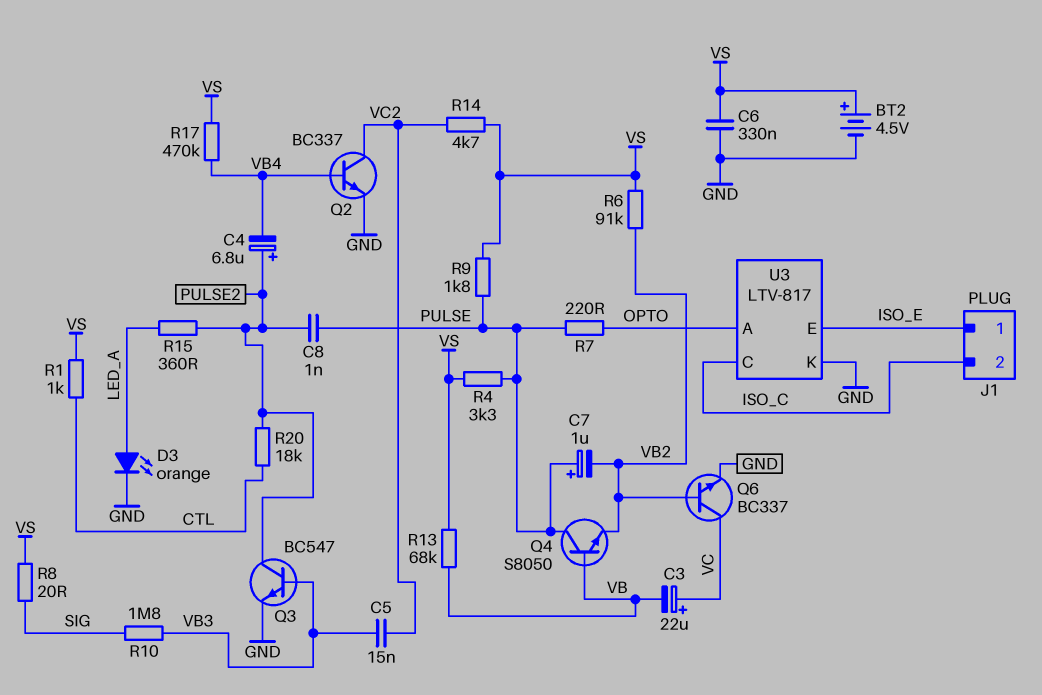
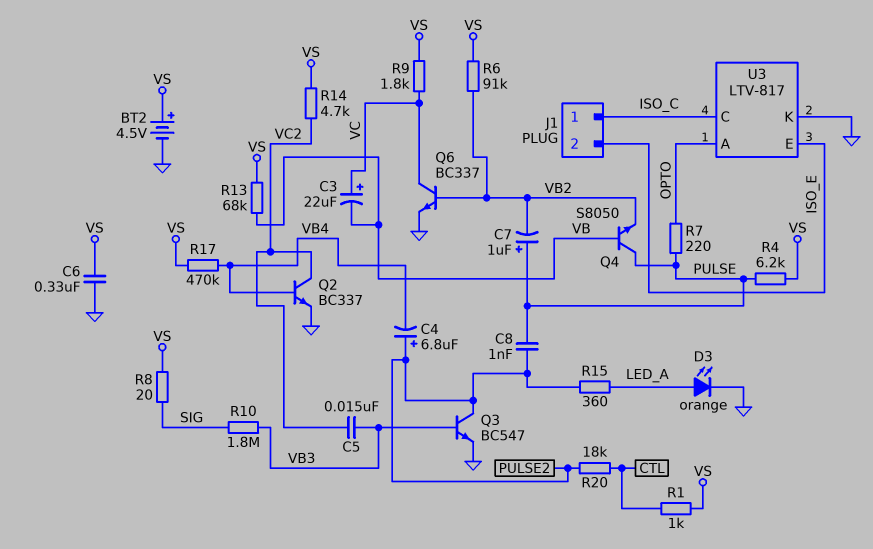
J1 pin 1: ISO_E -> ISO_C
J1 pin 2: ISO_C -> ISO_E
R4: 3.3k (PULSE, VS) -> 6.2k (PULSE, VS)
R9: 1.8k (PULSE, VS) -> 1.8k (VC, VS)

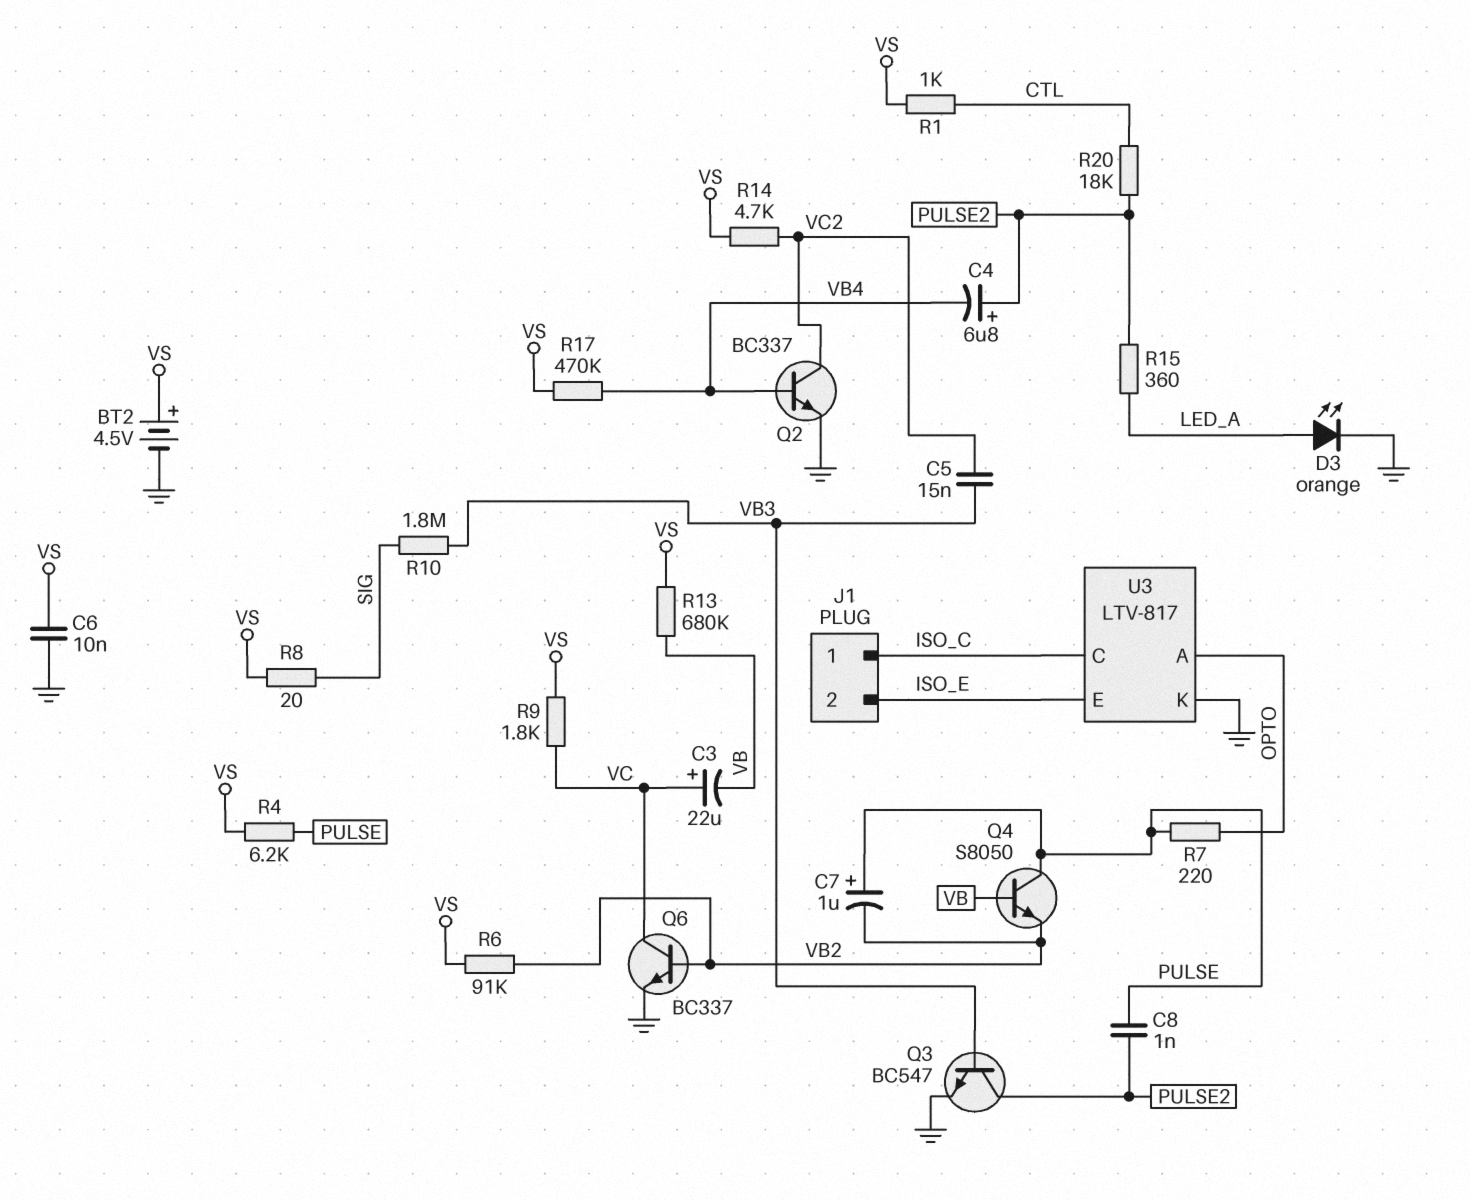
C6: 330nF (GND, VS) -> 10nF (GND, VS)
R13: 68k (VB, VS) -> 680k (VB, VS)

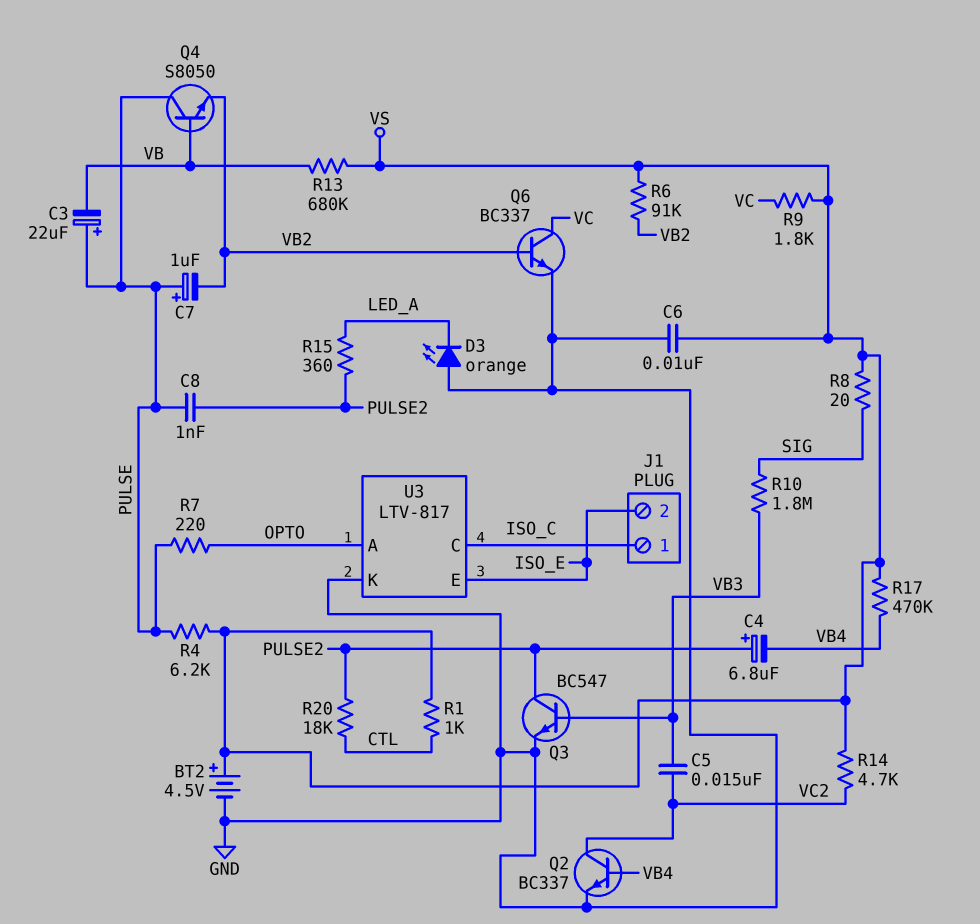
C3: 22uF (plus VC, minus VB) -> 22uF (plus PULSE, minus VB)
D3: LED orange (A LED_A, K GND) -> LED orange (A GND, K LED_A)

